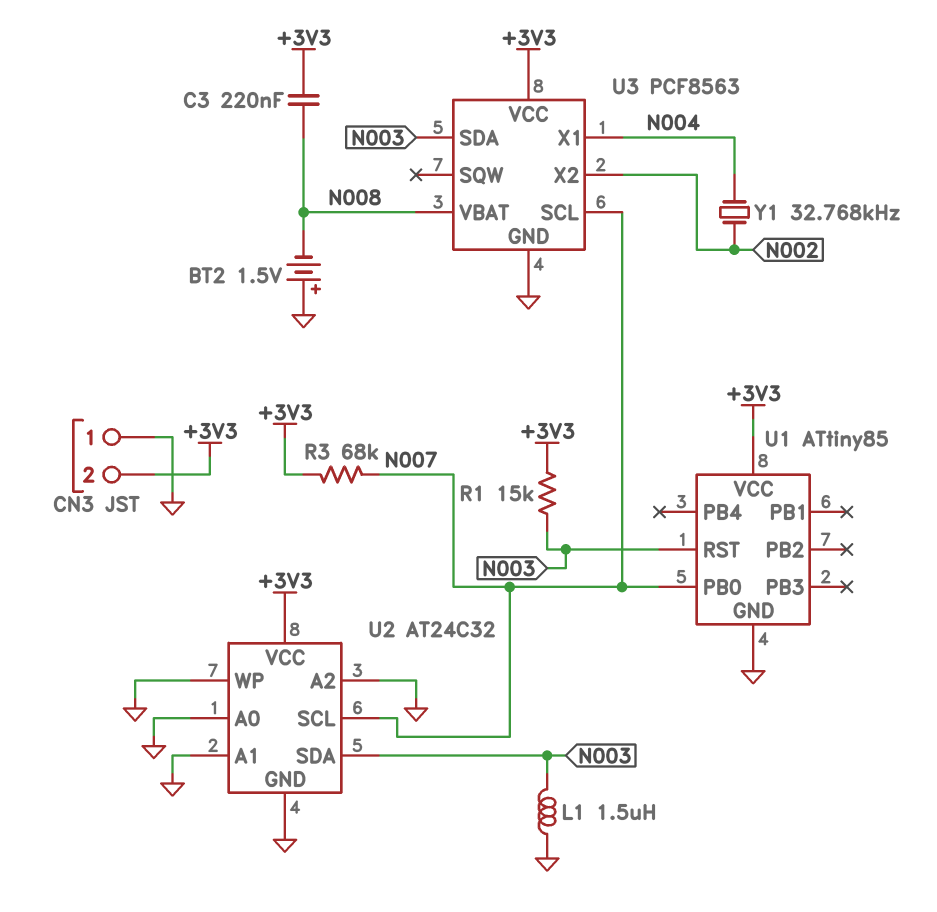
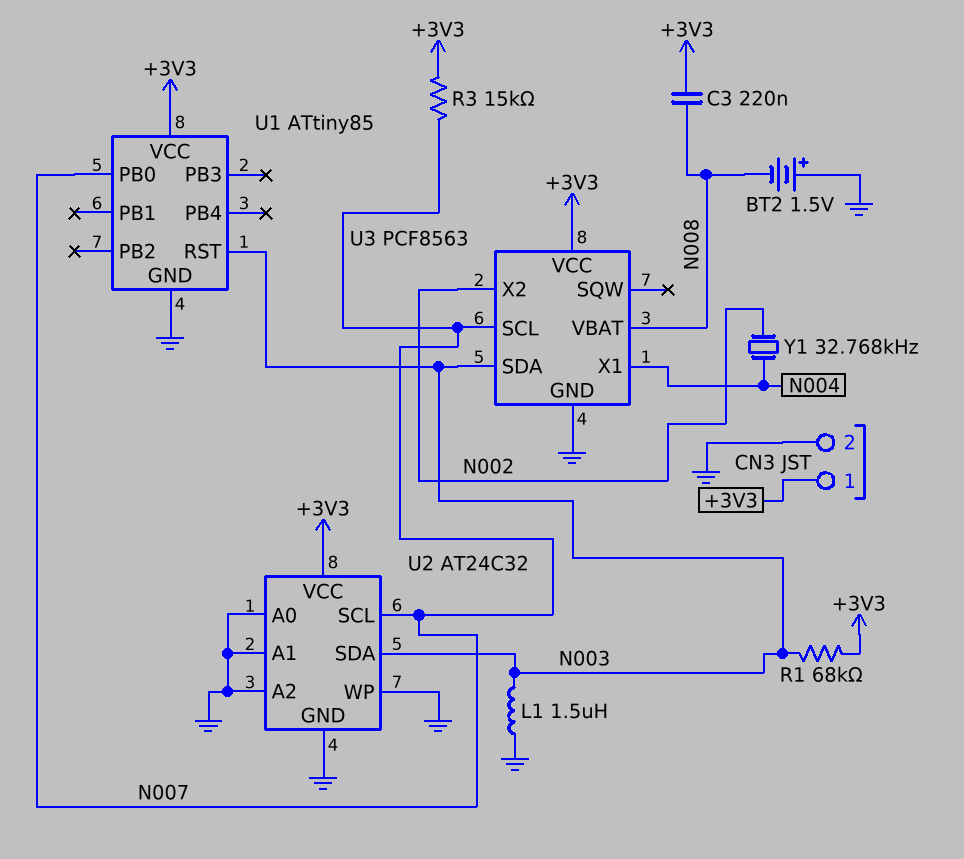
CN3 pin 1: GND -> +3V3
CN3 pin 2: +3V3 -> GND
R1: 15k (+3V3, N003) -> 68k (+3V3, N003)
R3: 68k (+3V3, N007) -> 15k (+3V3, N007)

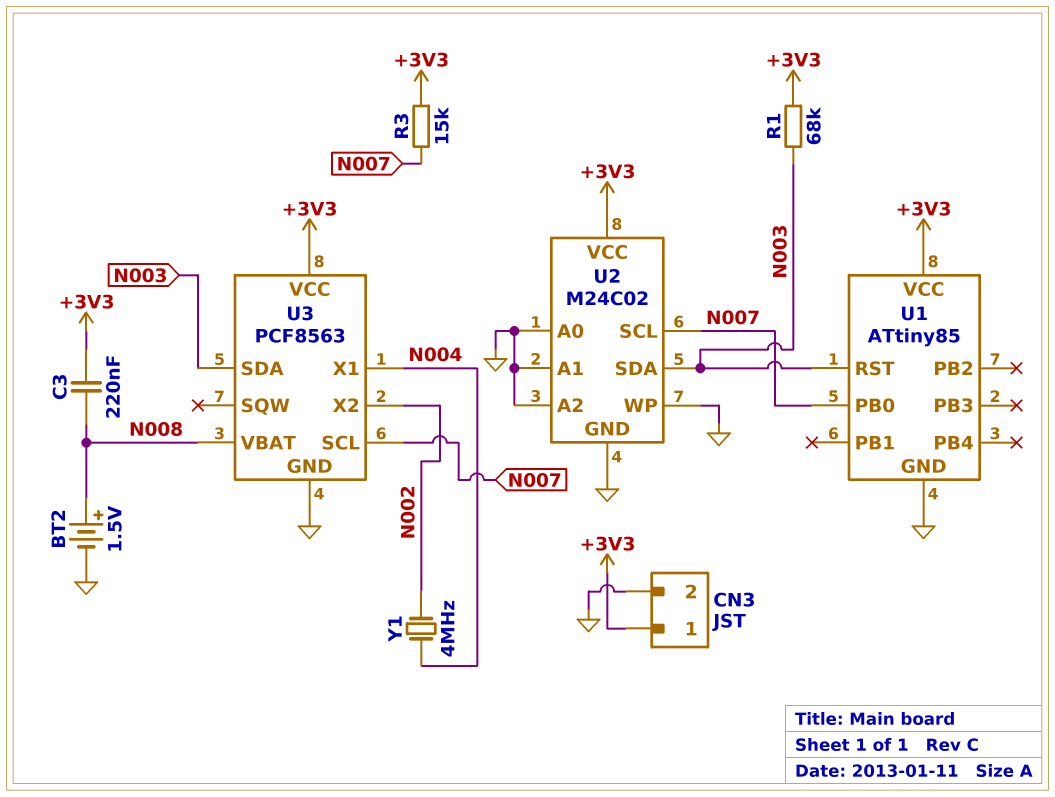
BT2: 1.5V (plus GND, minus N008) -> 1.5V (plus N008, minus GND)
L1: 1.5uH (GND, N003) -> none
U2: AT24C32 -> M24C02
Y1: 32.768kHz (N002, N004) -> 4MHz (N002, N004)

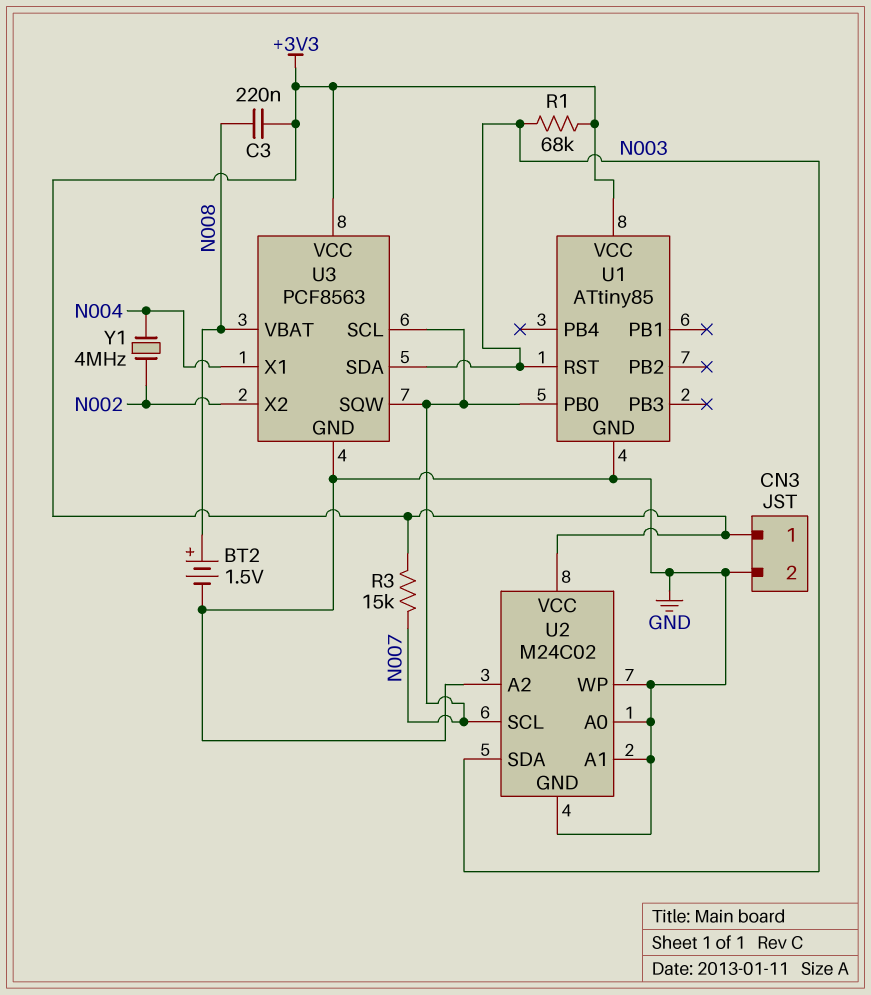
U3 pin SQW: none -> N007

